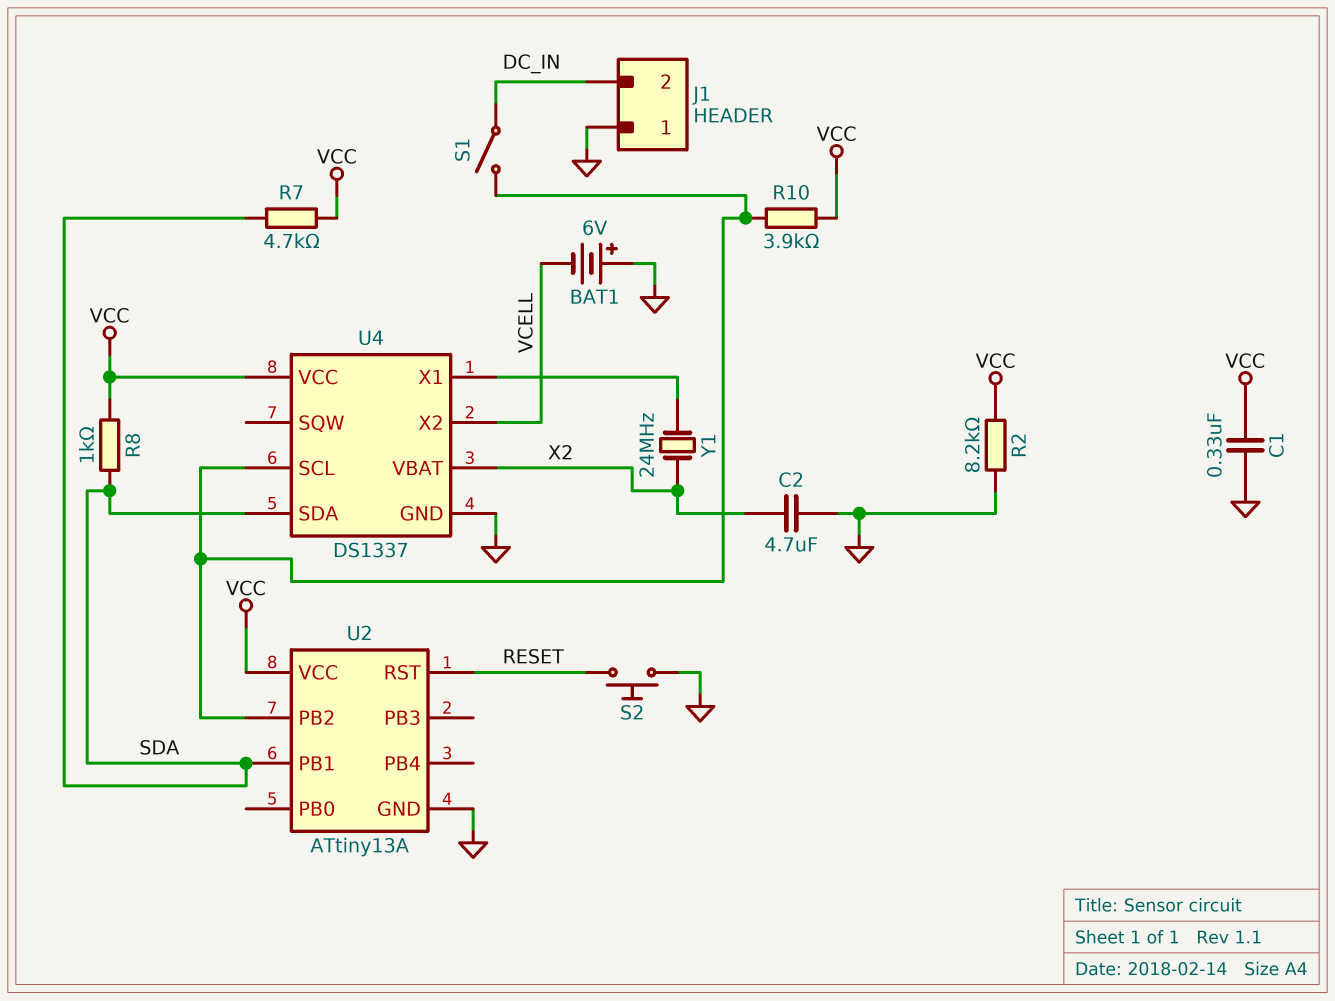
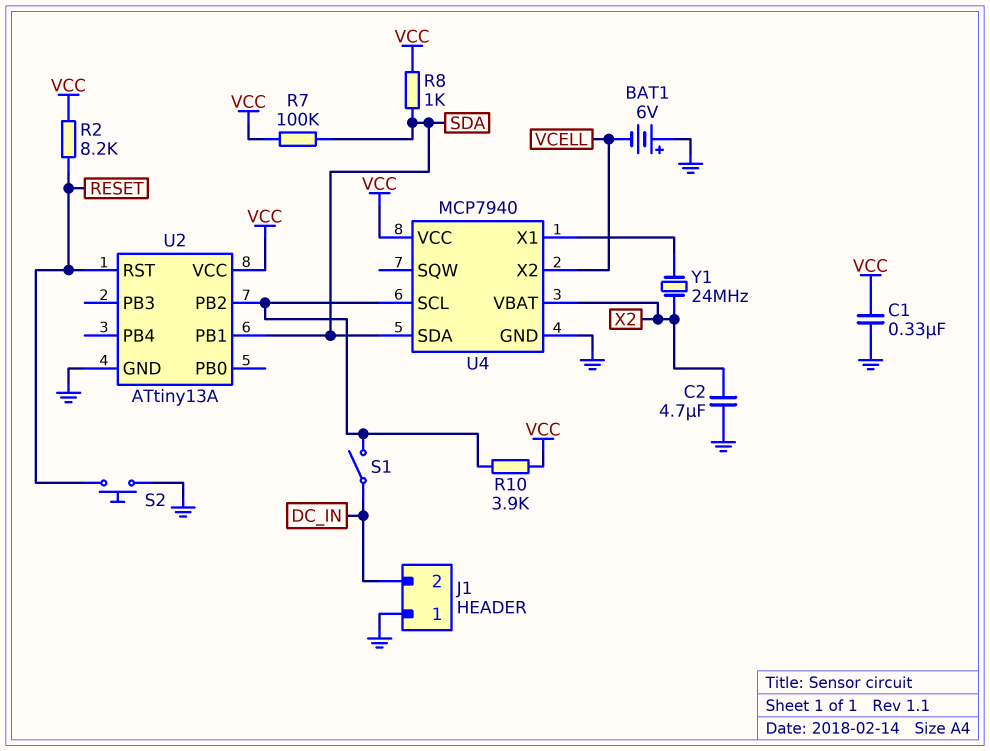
R2: 8.2k (GND, VCC) -> 8.2k (RESET, VCC)
R7: 4.7k (SDA, VCC) -> 100k (SDA, VCC)
U4: DS1337 -> MCP7940

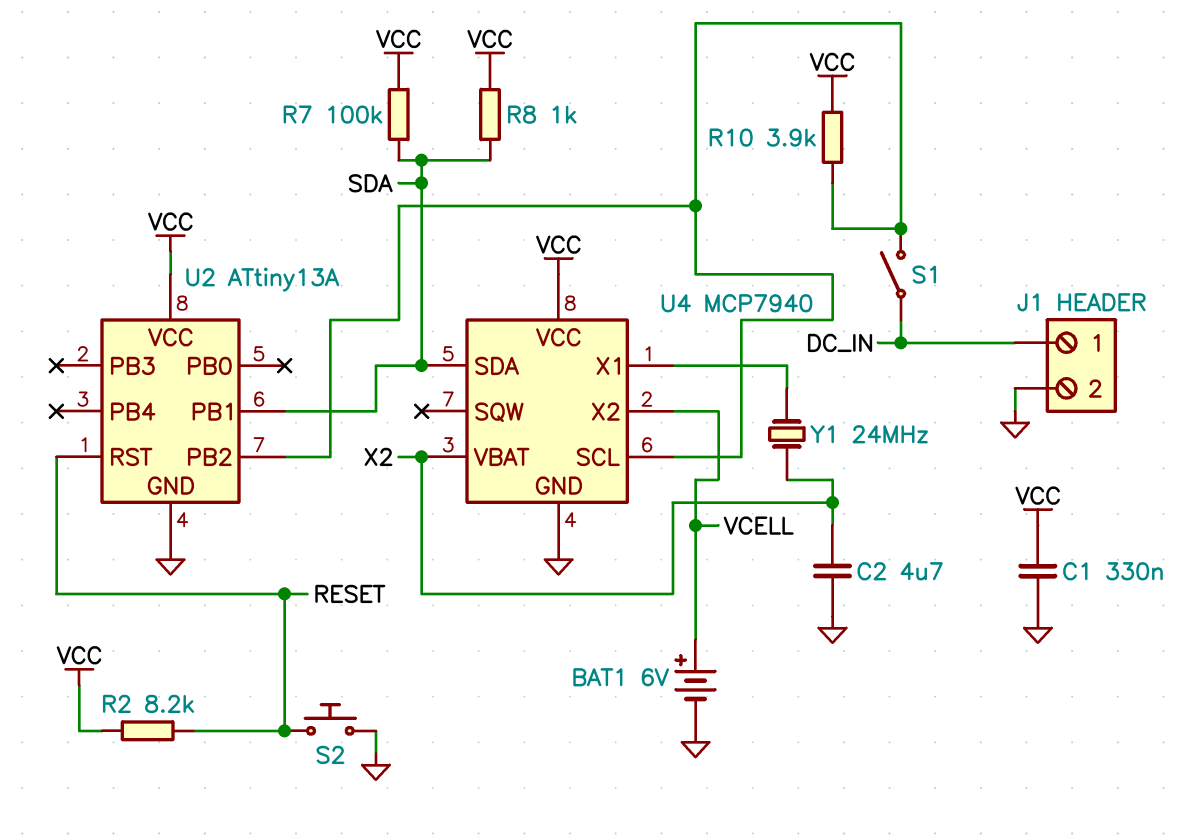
BAT1: 6V (plus GND, minus VCELL) -> 6V (plus VCELL, minus GND)
J1 pin 1: GND -> DC_IN
J1 pin 2: DC_IN -> GND

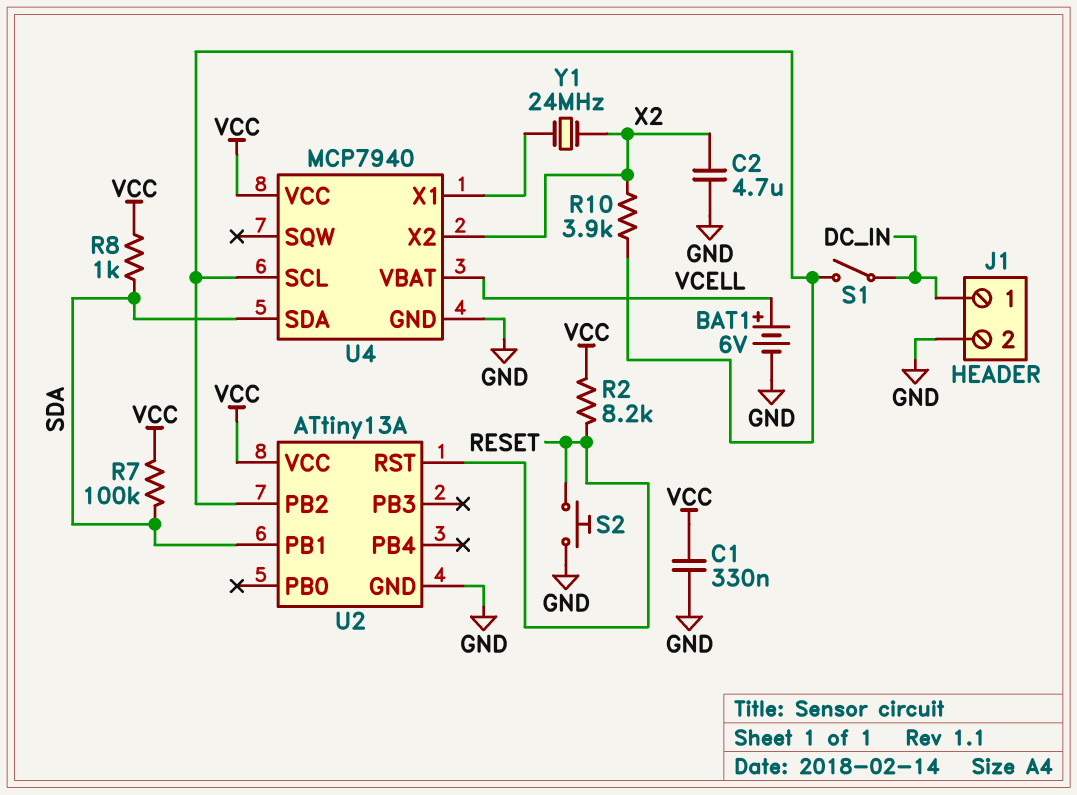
R10: 3.9k (U2/PB2, VCC) -> 3.9k (U2/PB2, X2)
U4 pin VBAT: X2 -> VCELL
U4 pin X2: VCELL -> X2

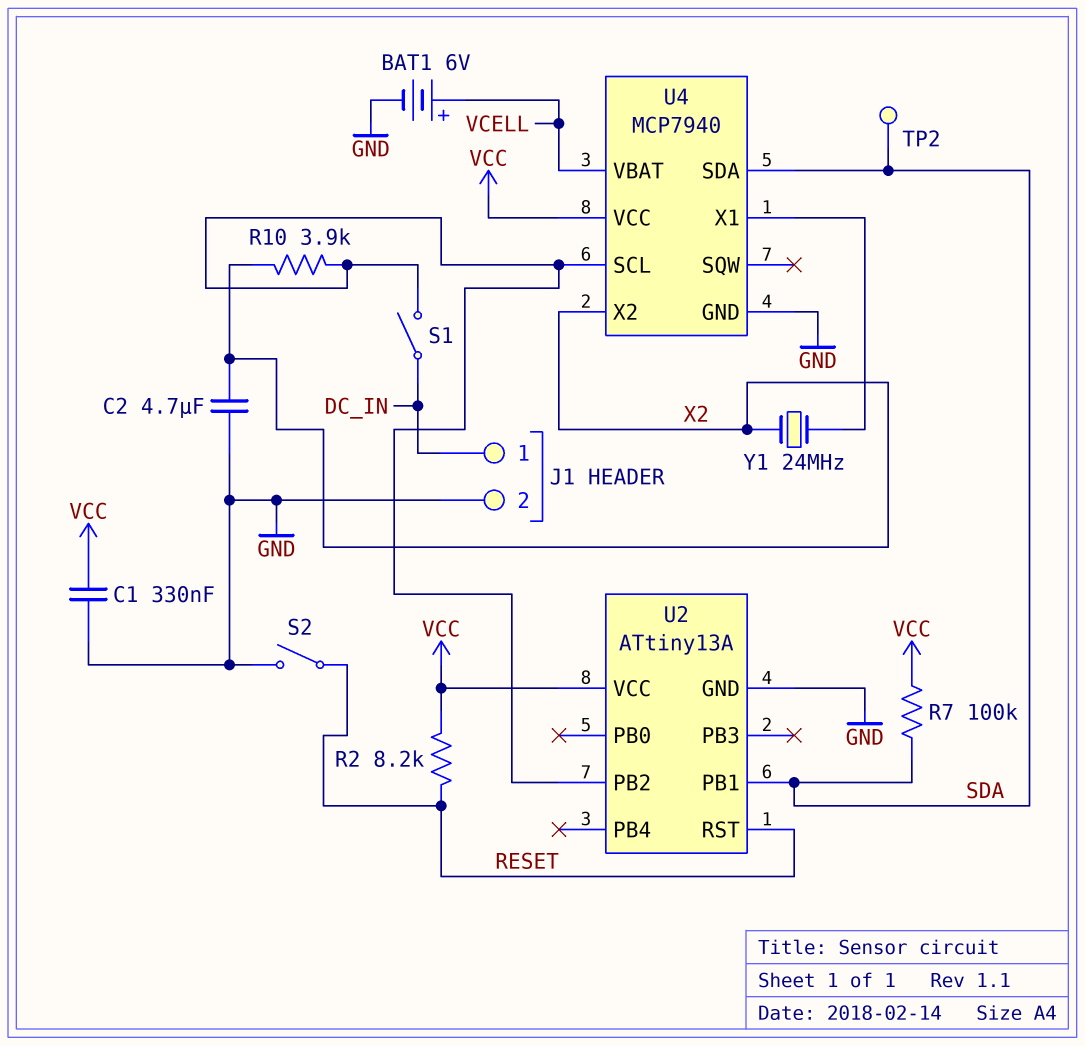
R8: 1k (SDA, VCC) -> none
S2: button (GND, RESET) -> switch (GND, RESET)
TP2: none -> test point (SDA)

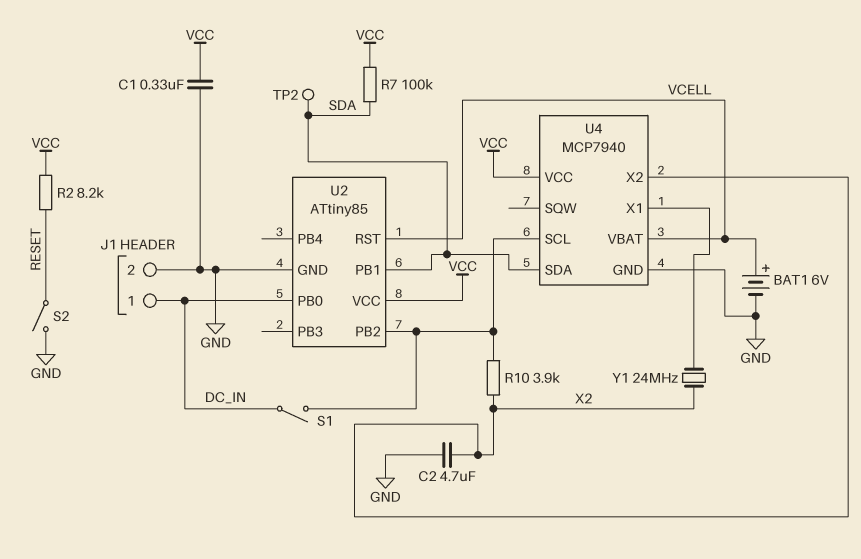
U2: ATtiny13A -> ATtiny85
U2 pin PB0: none -> DC_IN
U2 pin RST: RESET -> VCELL

